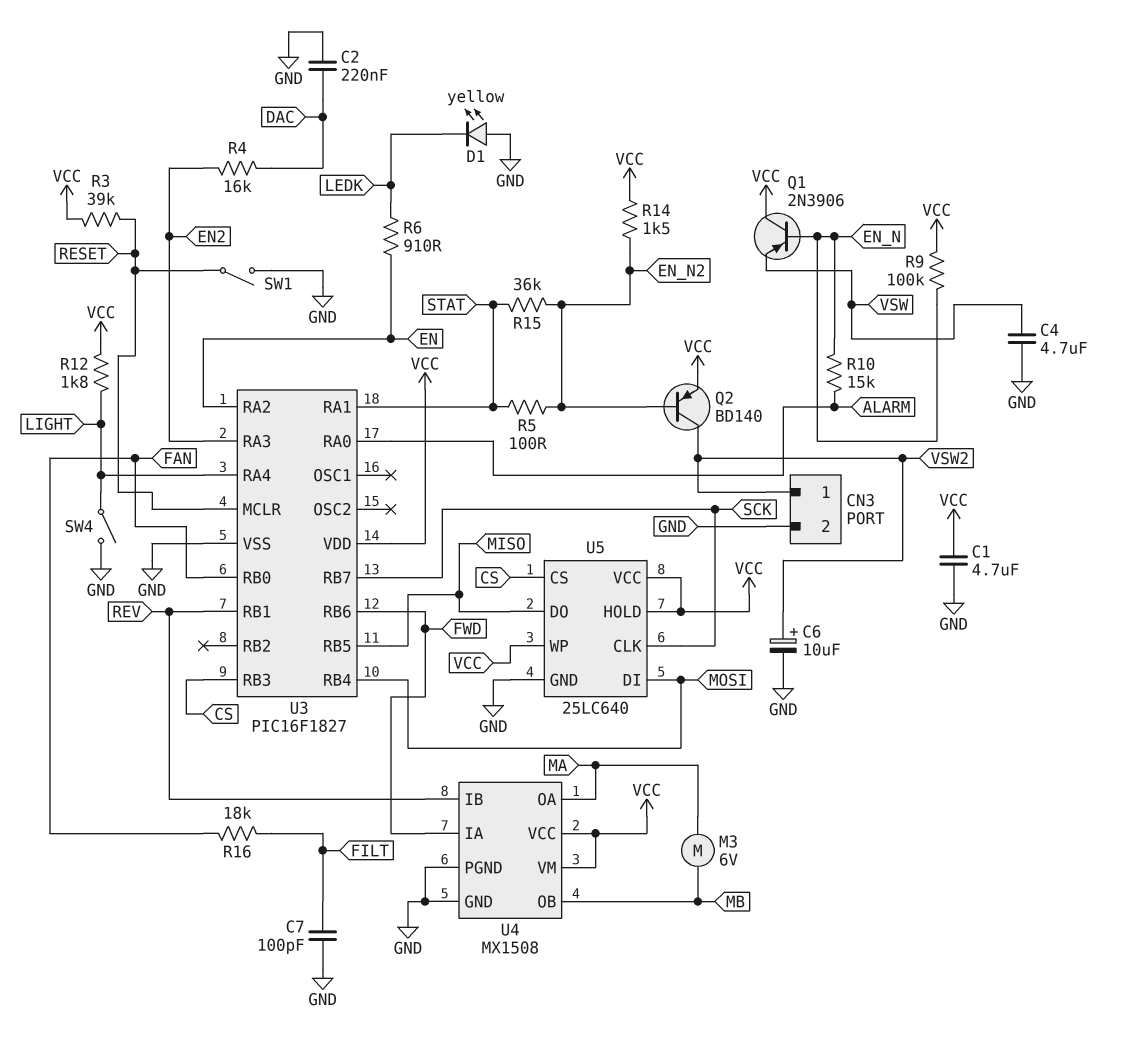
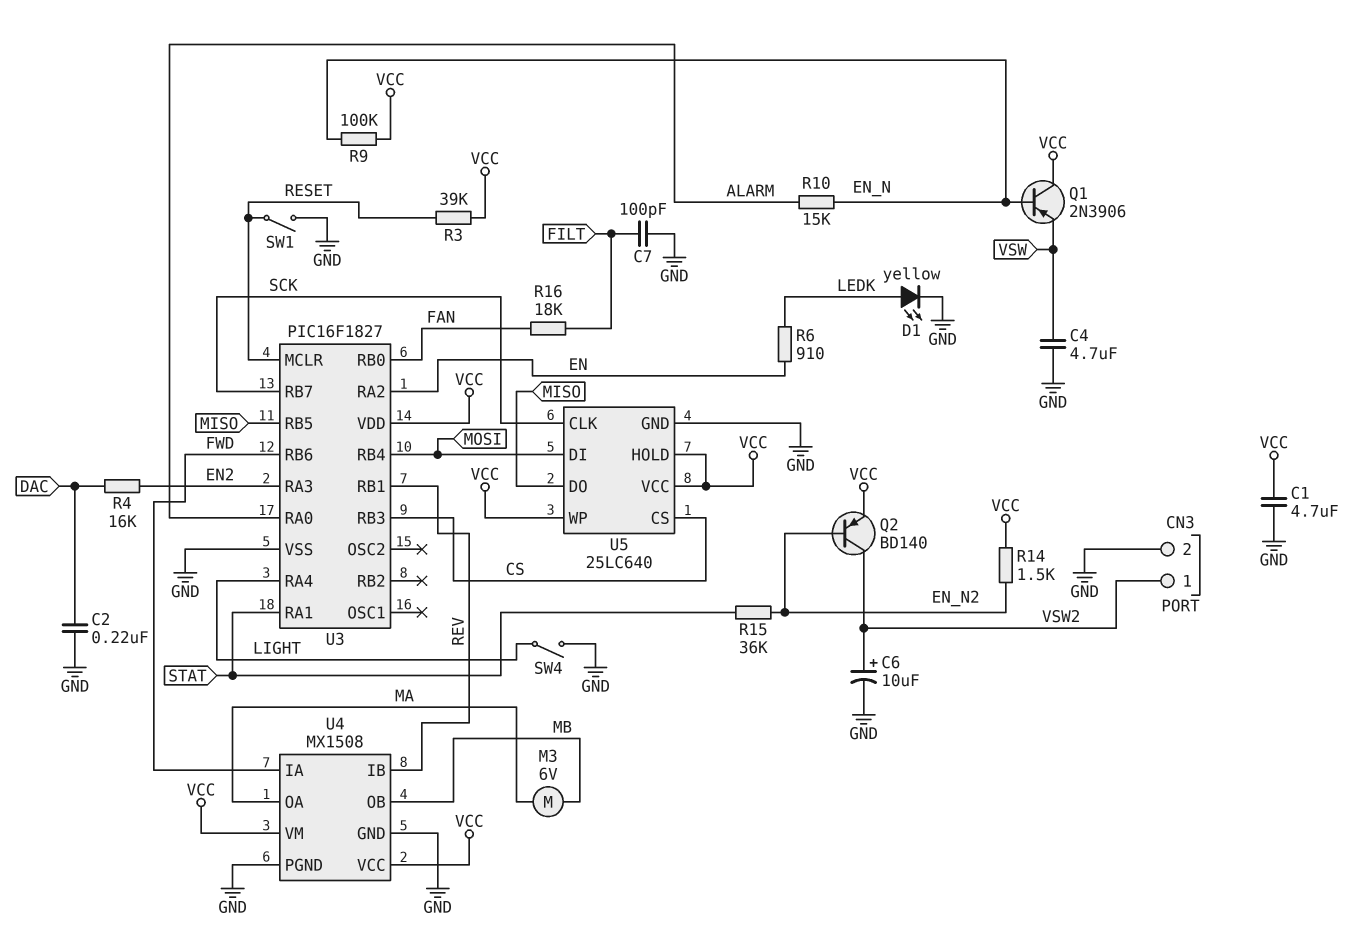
D1: LED yellow (A GND, K LEDK) -> LED yellow (A LEDK, K GND)
R5: 100 (EN_N2, STAT) -> none
R12: 1.8k (LIGHT, VCC) -> none

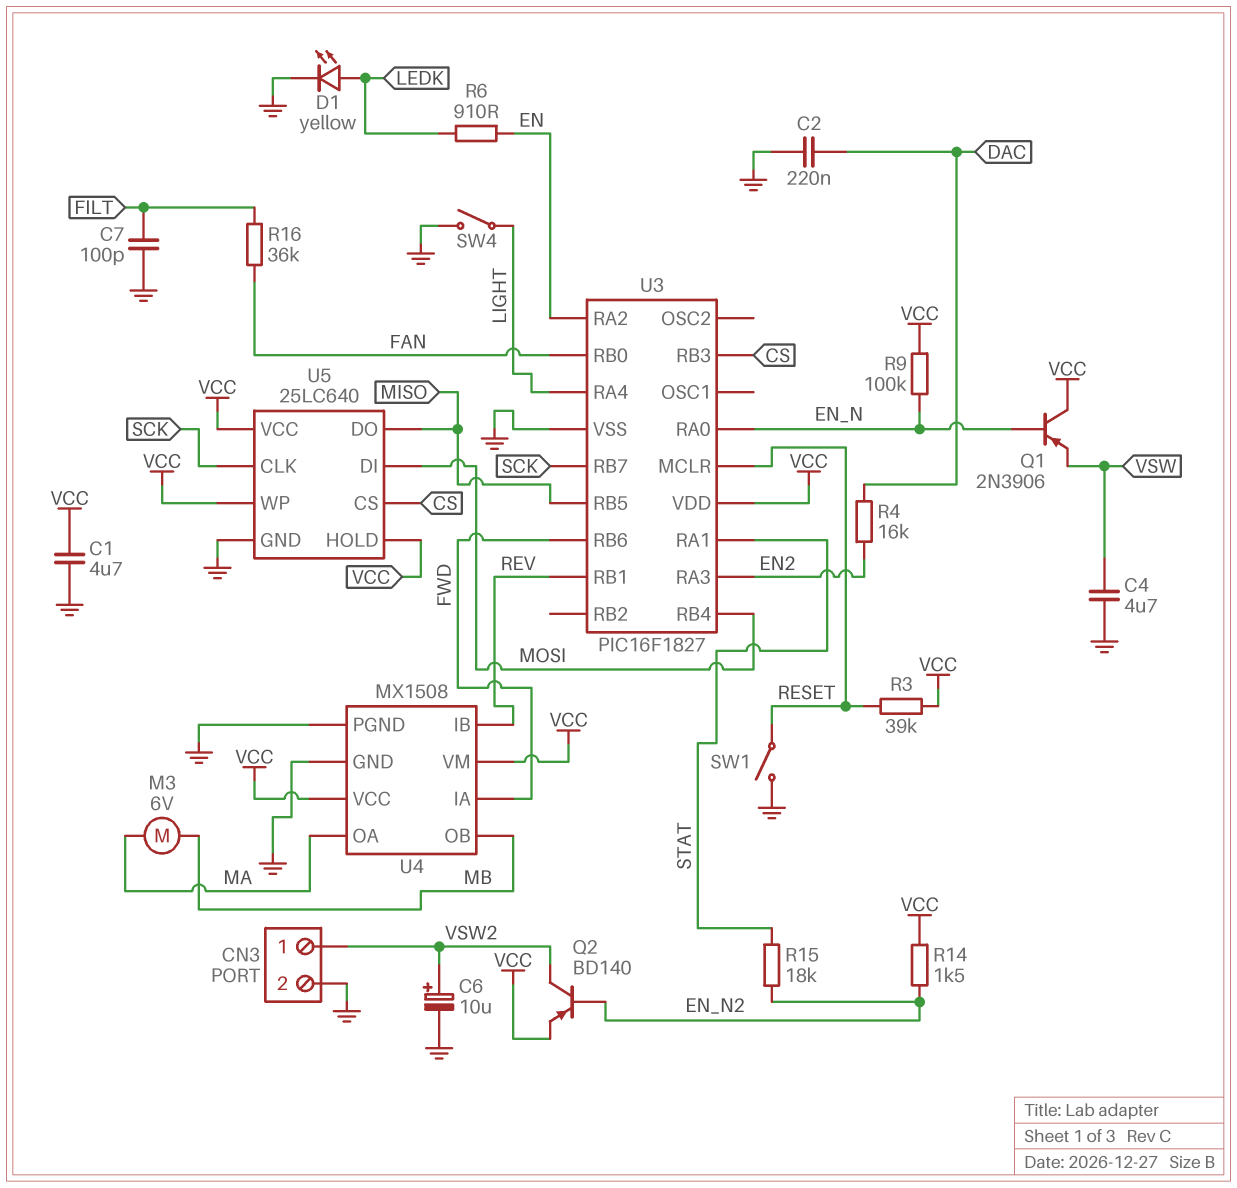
R10: 15k (ALARM, EN_N) -> none
R15: 36k (EN_N2, STAT) -> 18k (EN_N2, STAT)
R16: 18k (FAN, FILT) -> 36k (FAN, FILT)
U3 pin RA0: ALARM -> EN_N

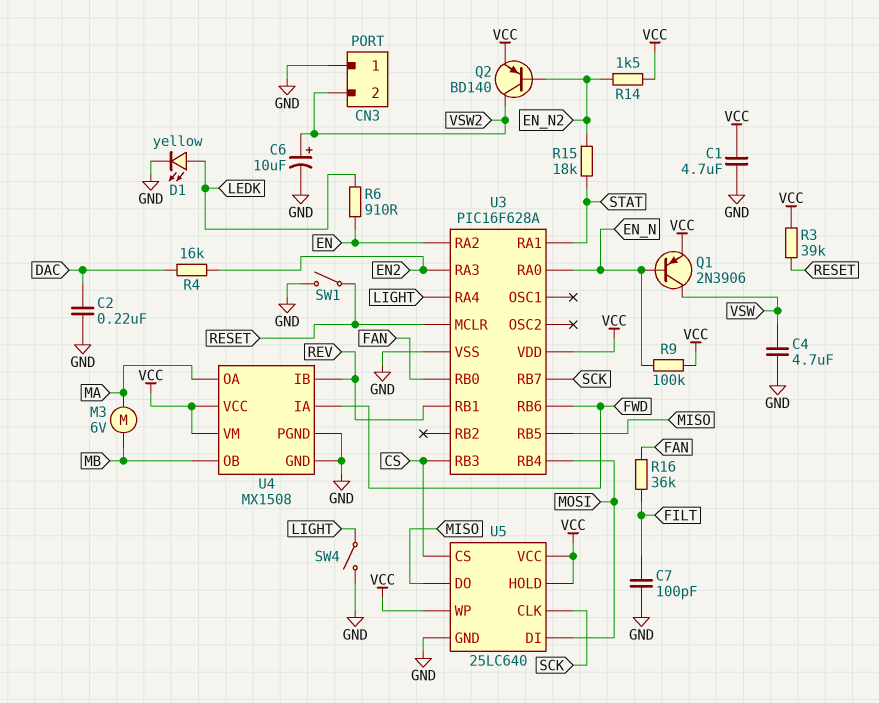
CN3 pin 1: VSW2 -> GND
CN3 pin 2: GND -> VSW2
Q1: PNP 2N3906 (B EN_N, C VCC, E VSW) -> PNP 2N3906 (B EN_N, C VSW, E VCC)
U3: PIC16F1827 -> PIC16F628A

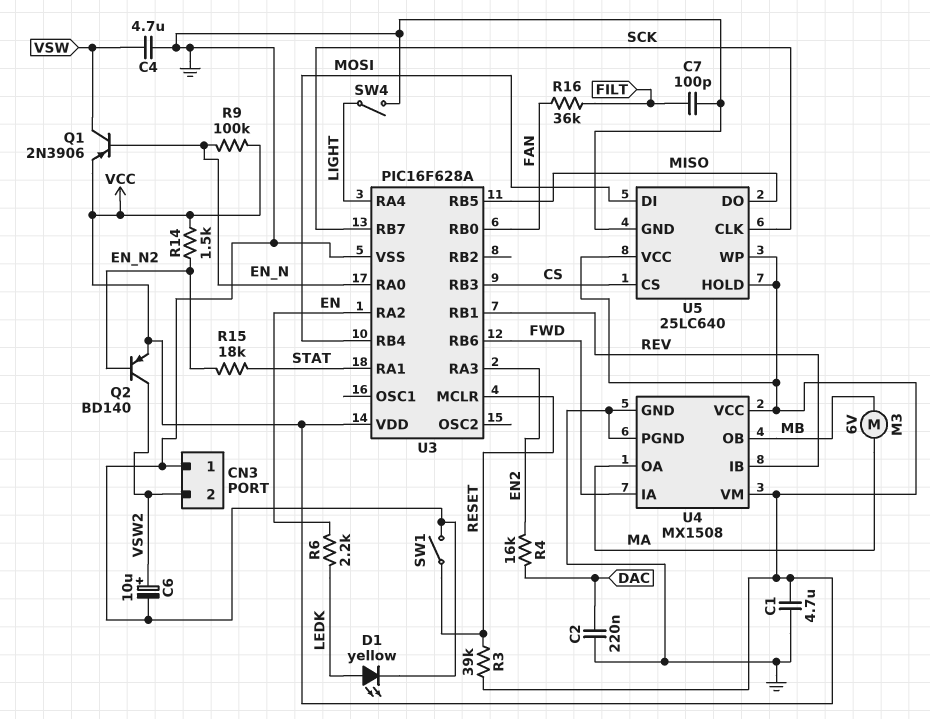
R6: 910 (EN, LEDK) -> 2.2k (EN, LEDK)

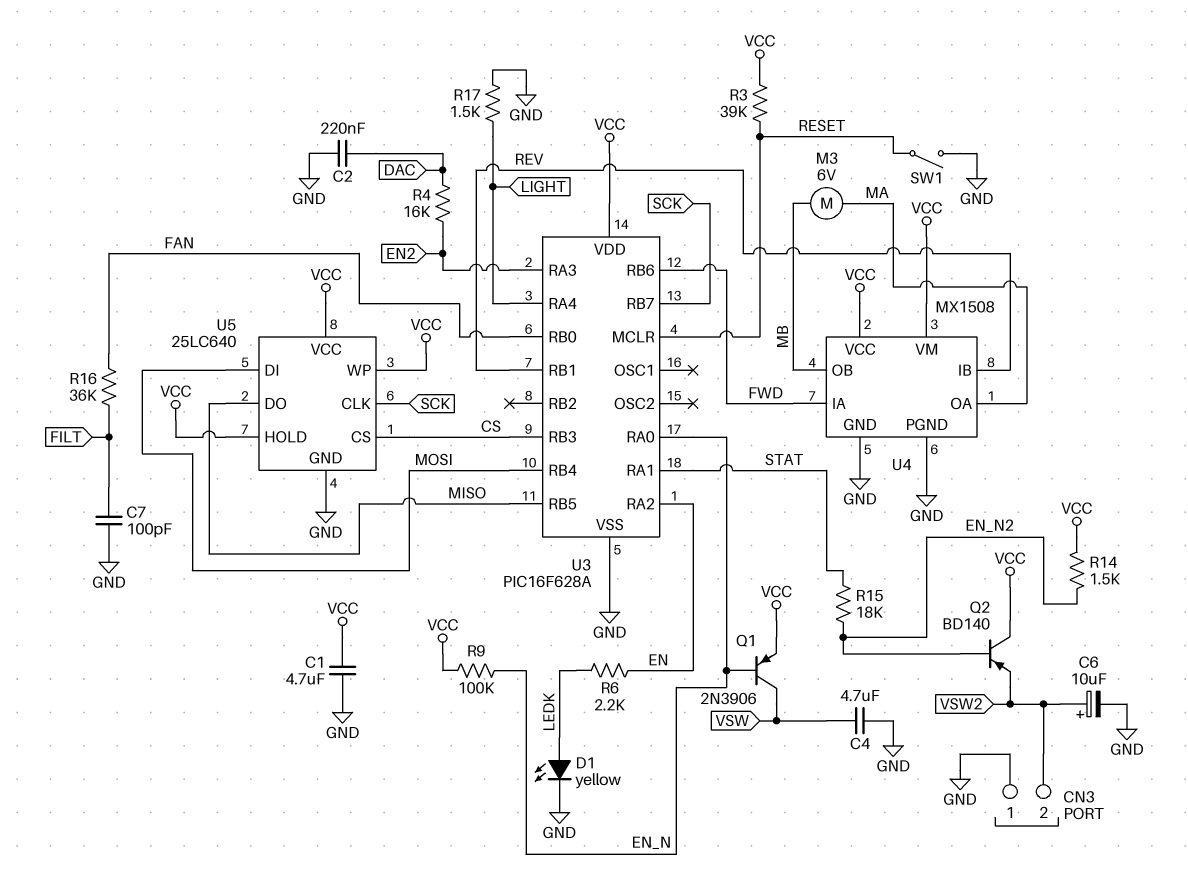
Q2: PNP BD140 (B EN_N2, C VSW2, E VCC) -> PNP BD140 (B EN_N2, C VCC, E VSW2)
R17: none -> 1.5k (GND, LIGHT)
SW4: switch (GND, LIGHT) -> none

